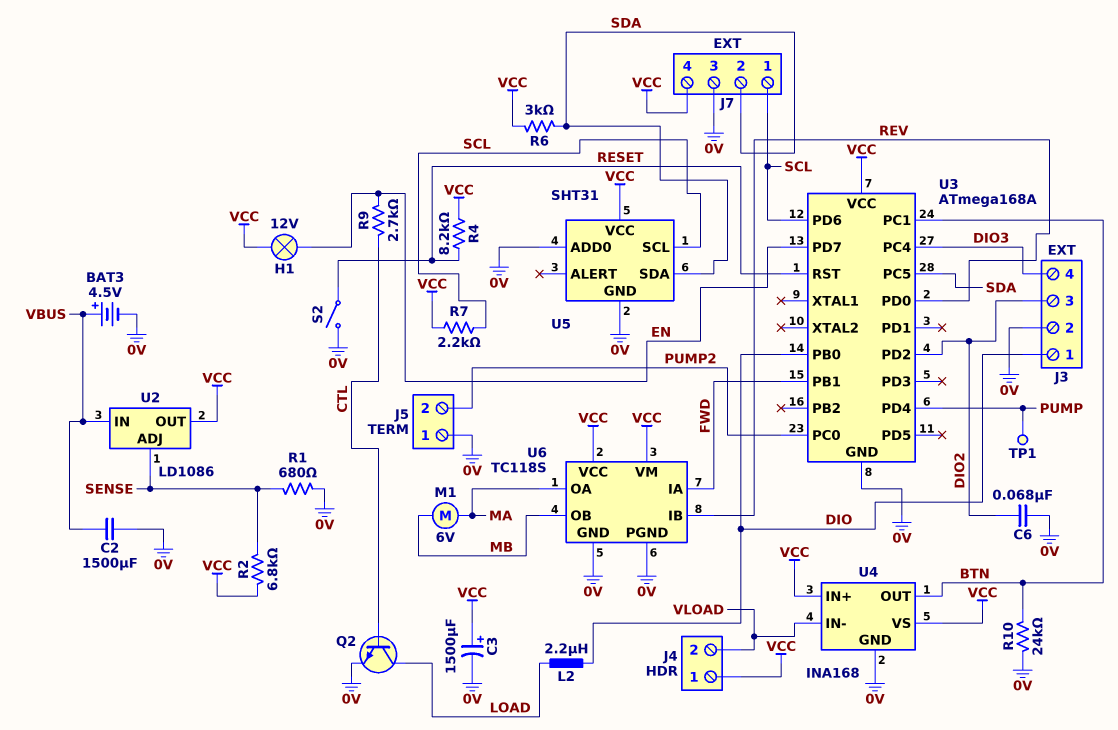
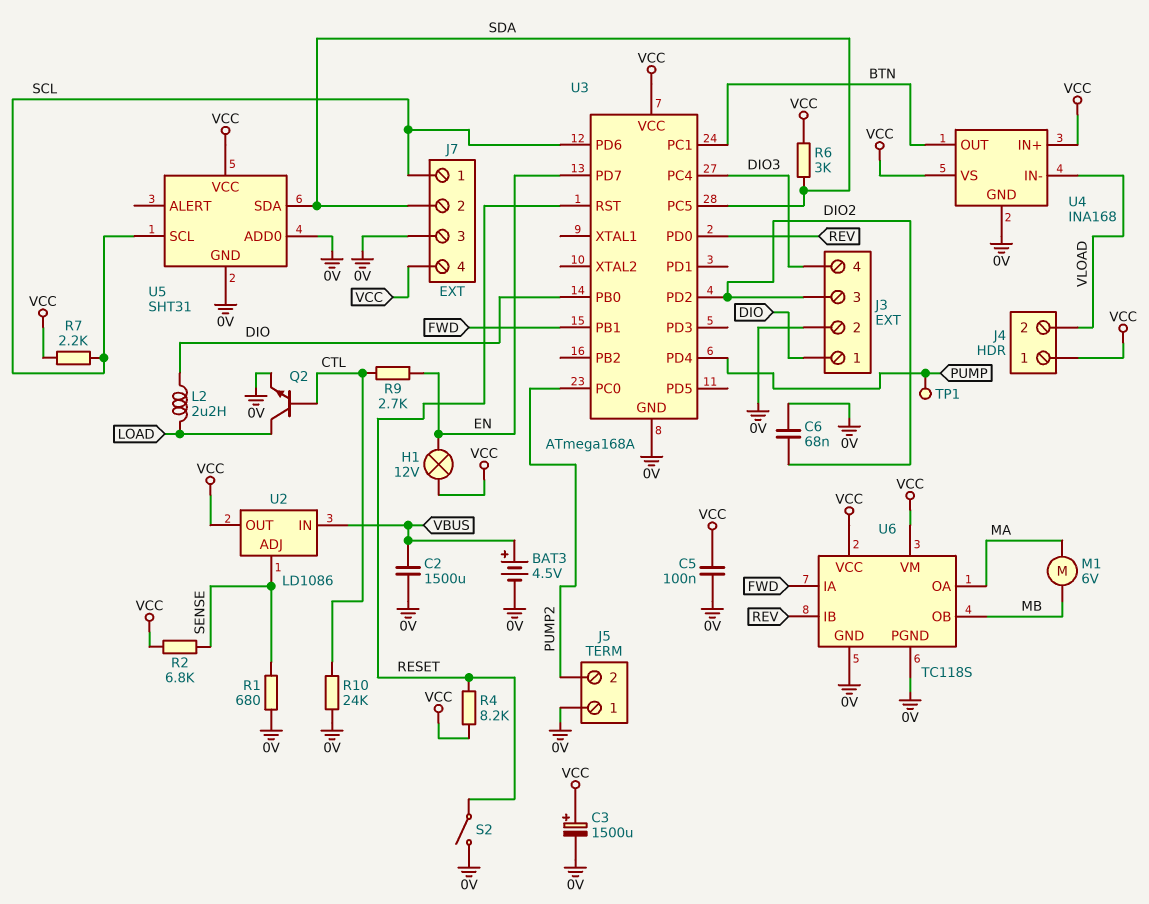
C5: none -> 100nF (0V, VCC)
R10: 24k (0V, BTN) -> 24k (0V, CTL)

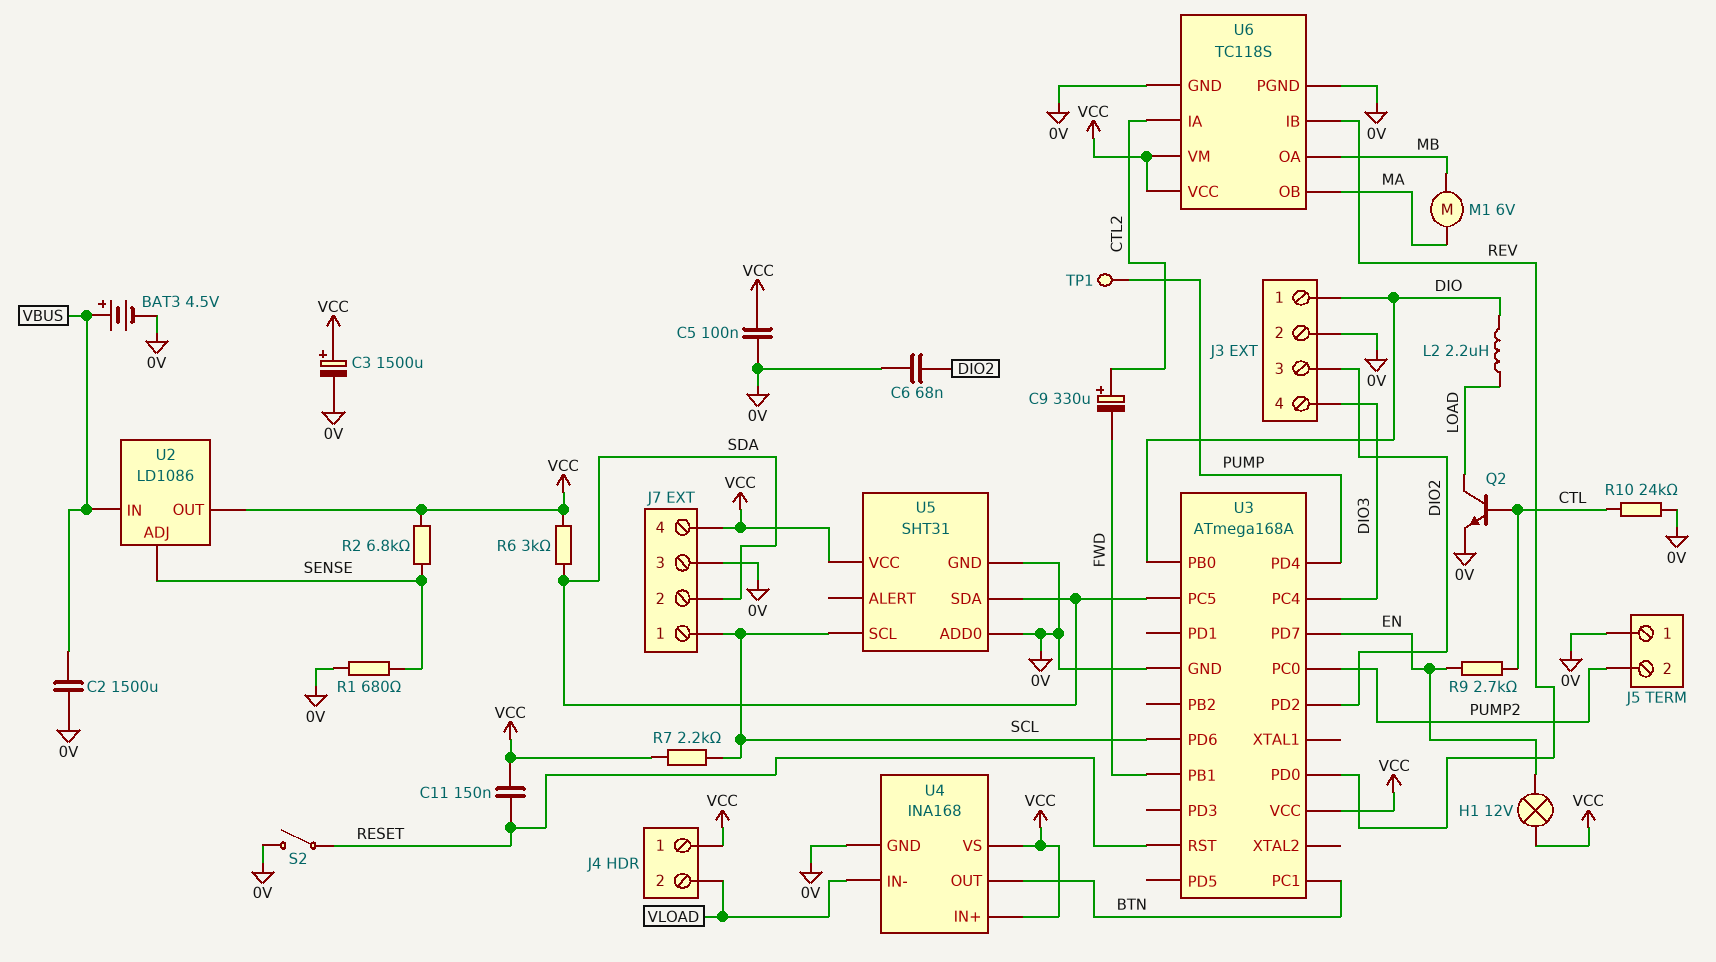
C9: none -> 330uF (plus CTL2, minus FWD)
C11: none -> 150nF (RESET, VCC)
R4: 8.2k (RESET, VCC) -> none
U6 pin IA: FWD -> CTL2
U6 pin OA: MA -> MB
U6 pin OB: MB -> MA

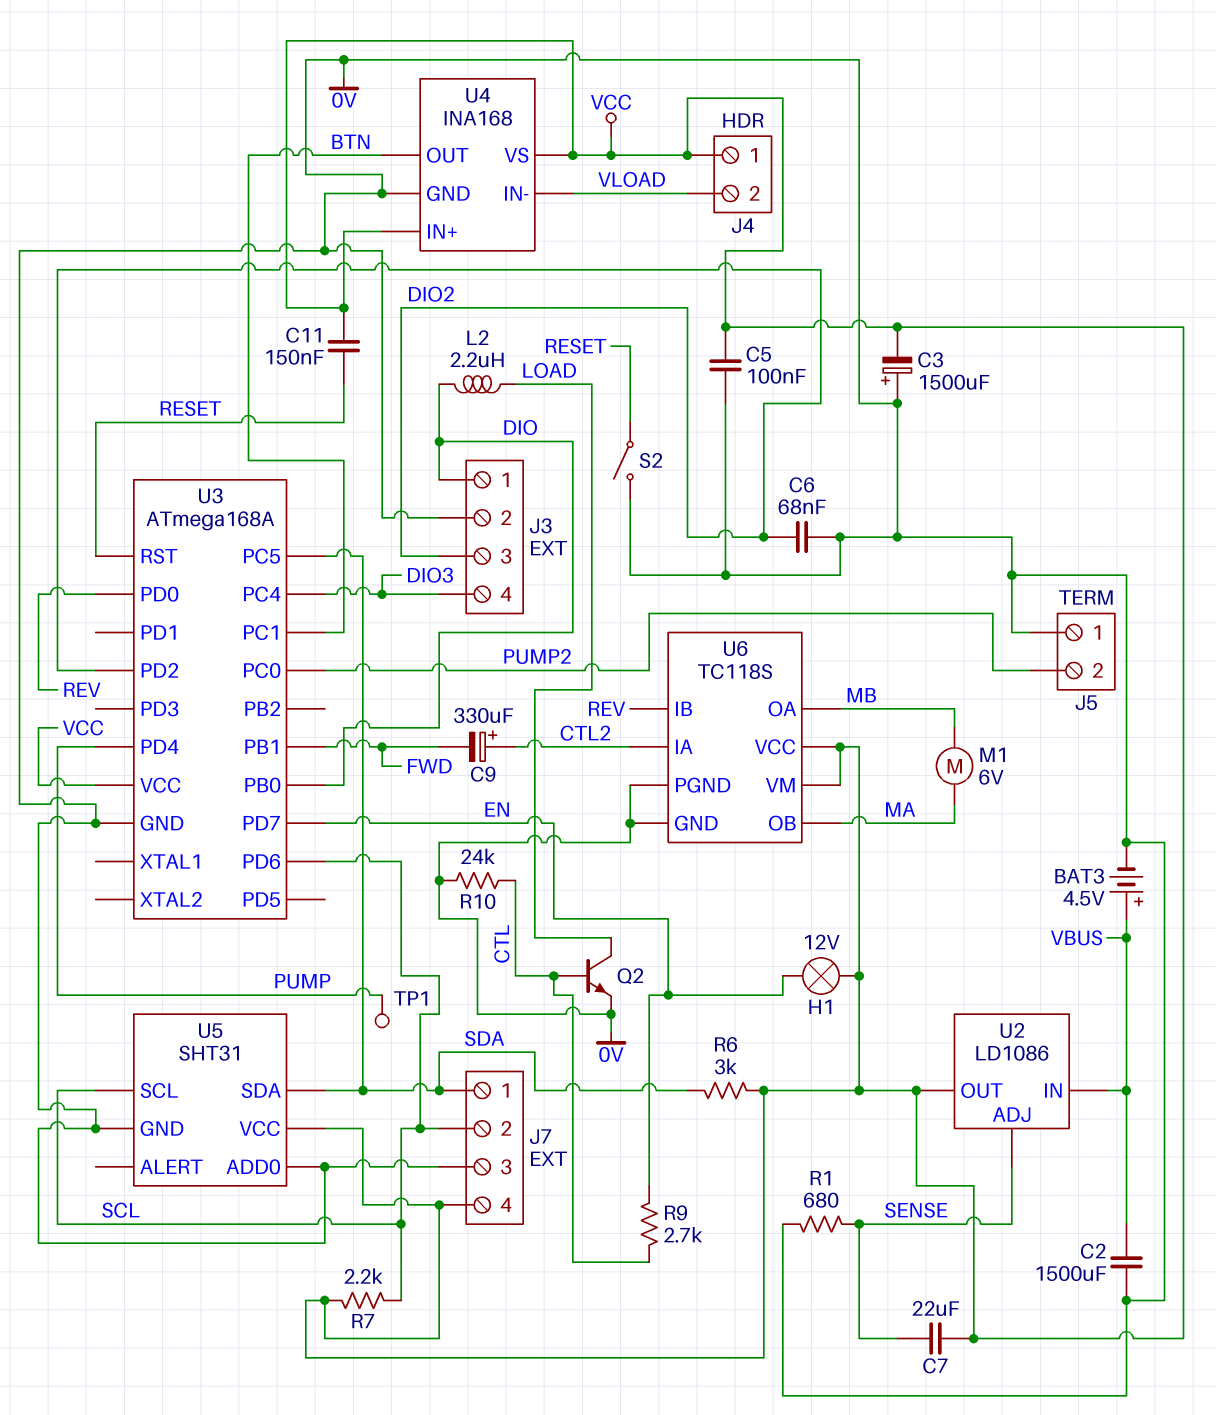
C3: 1500uF (plus VCC, minus 0V) -> 1500uF (plus 0V, minus VCC)
C7: none -> 22uF (SENSE, VCC)
J7 pin 1: SCL -> SDA
J7 pin 2: SDA -> SCL
R2: 6.8k (SENSE, VCC) -> none

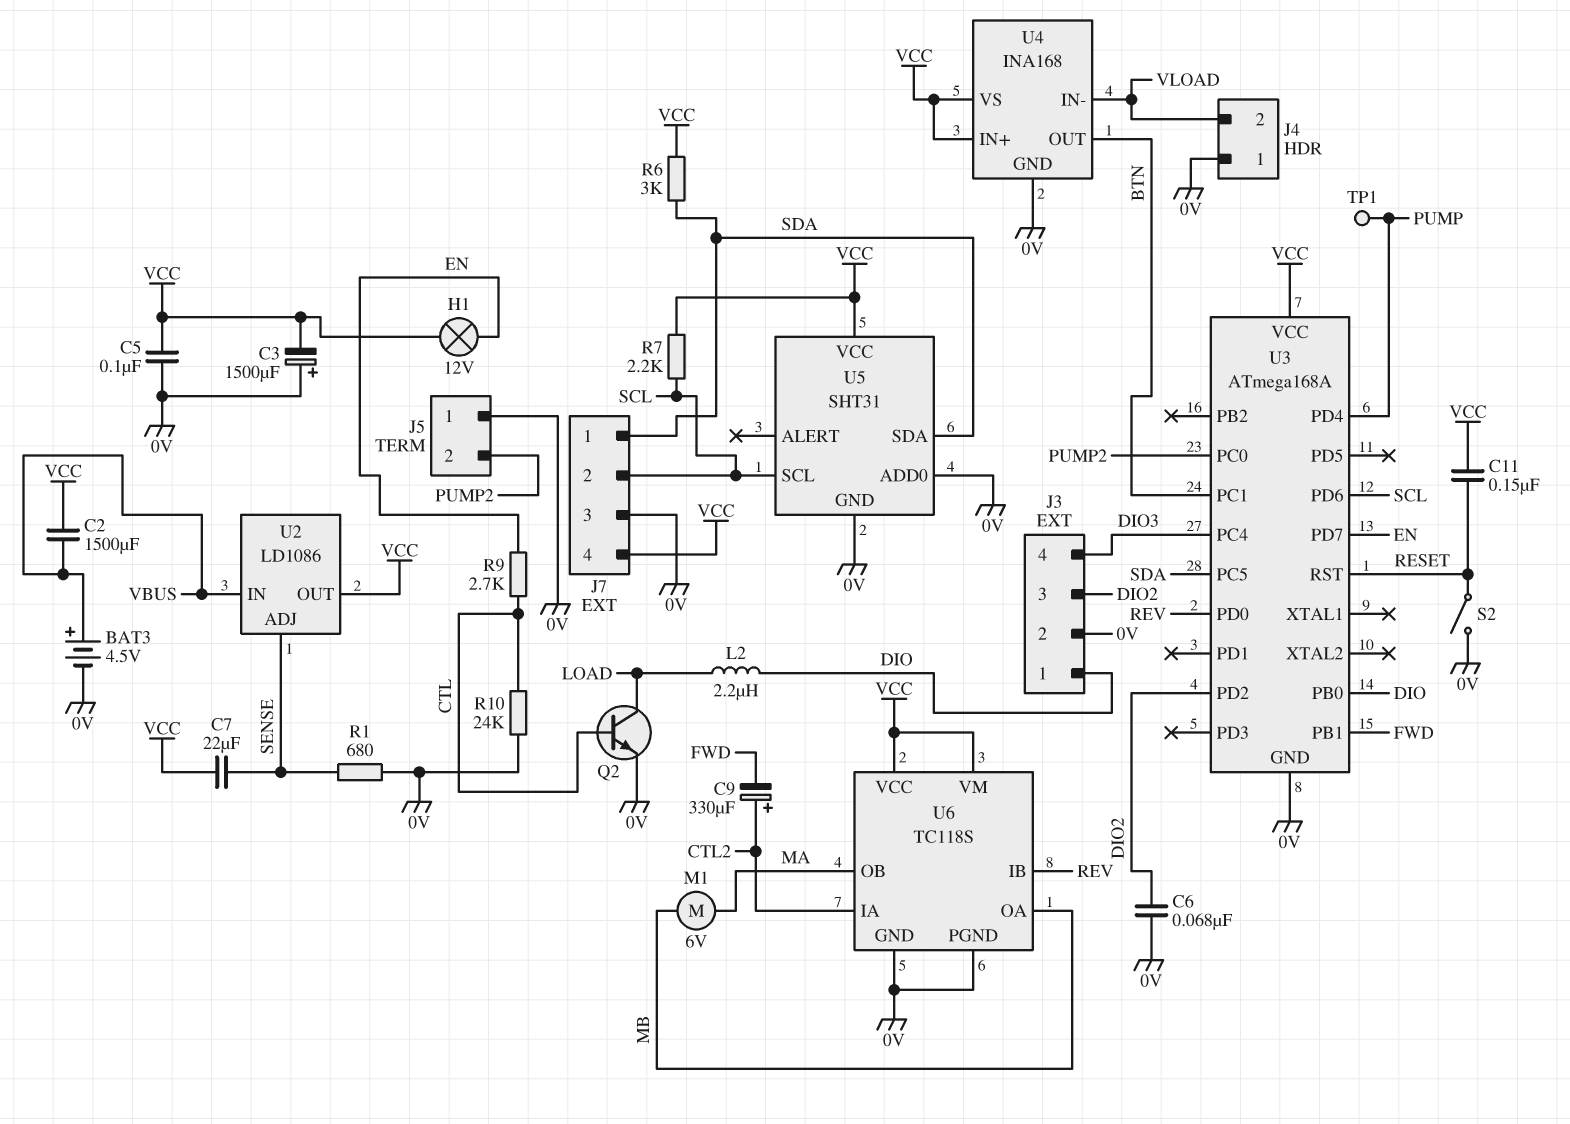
C2: 1500uF (0V, VBUS) -> 1500uF (VBUS, VCC)
J4 pin 1: VCC -> 0V

